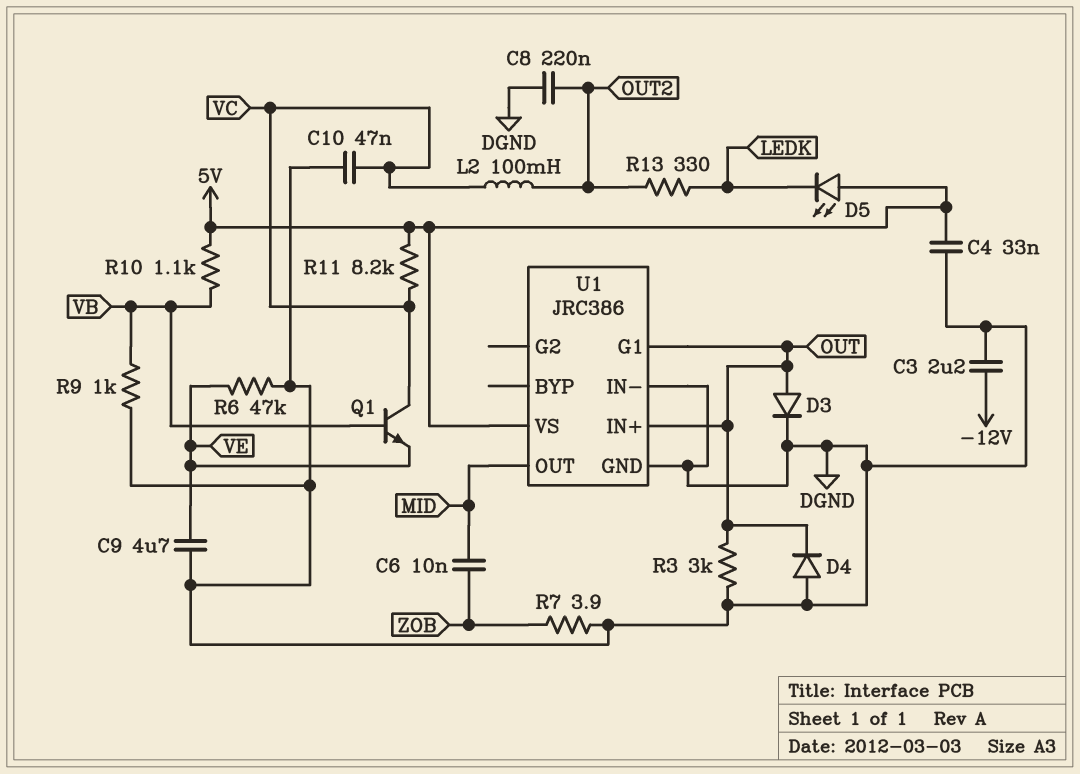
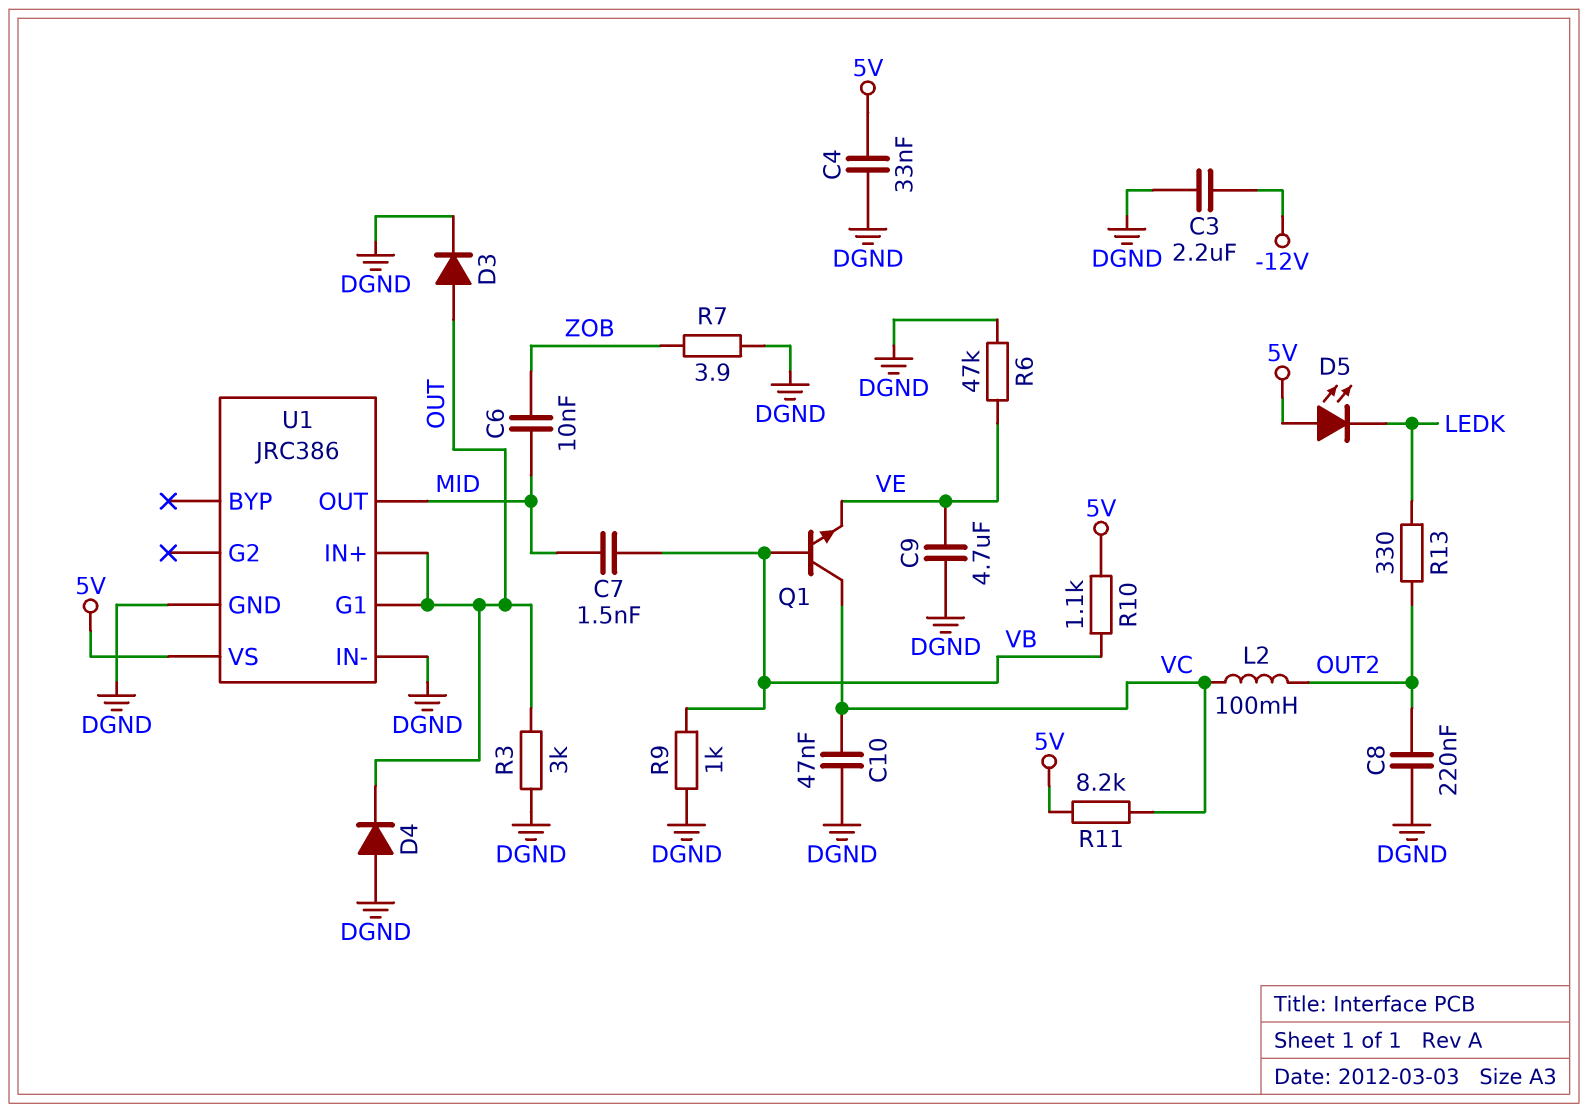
C7: none -> 1.5nF (MID, VB)

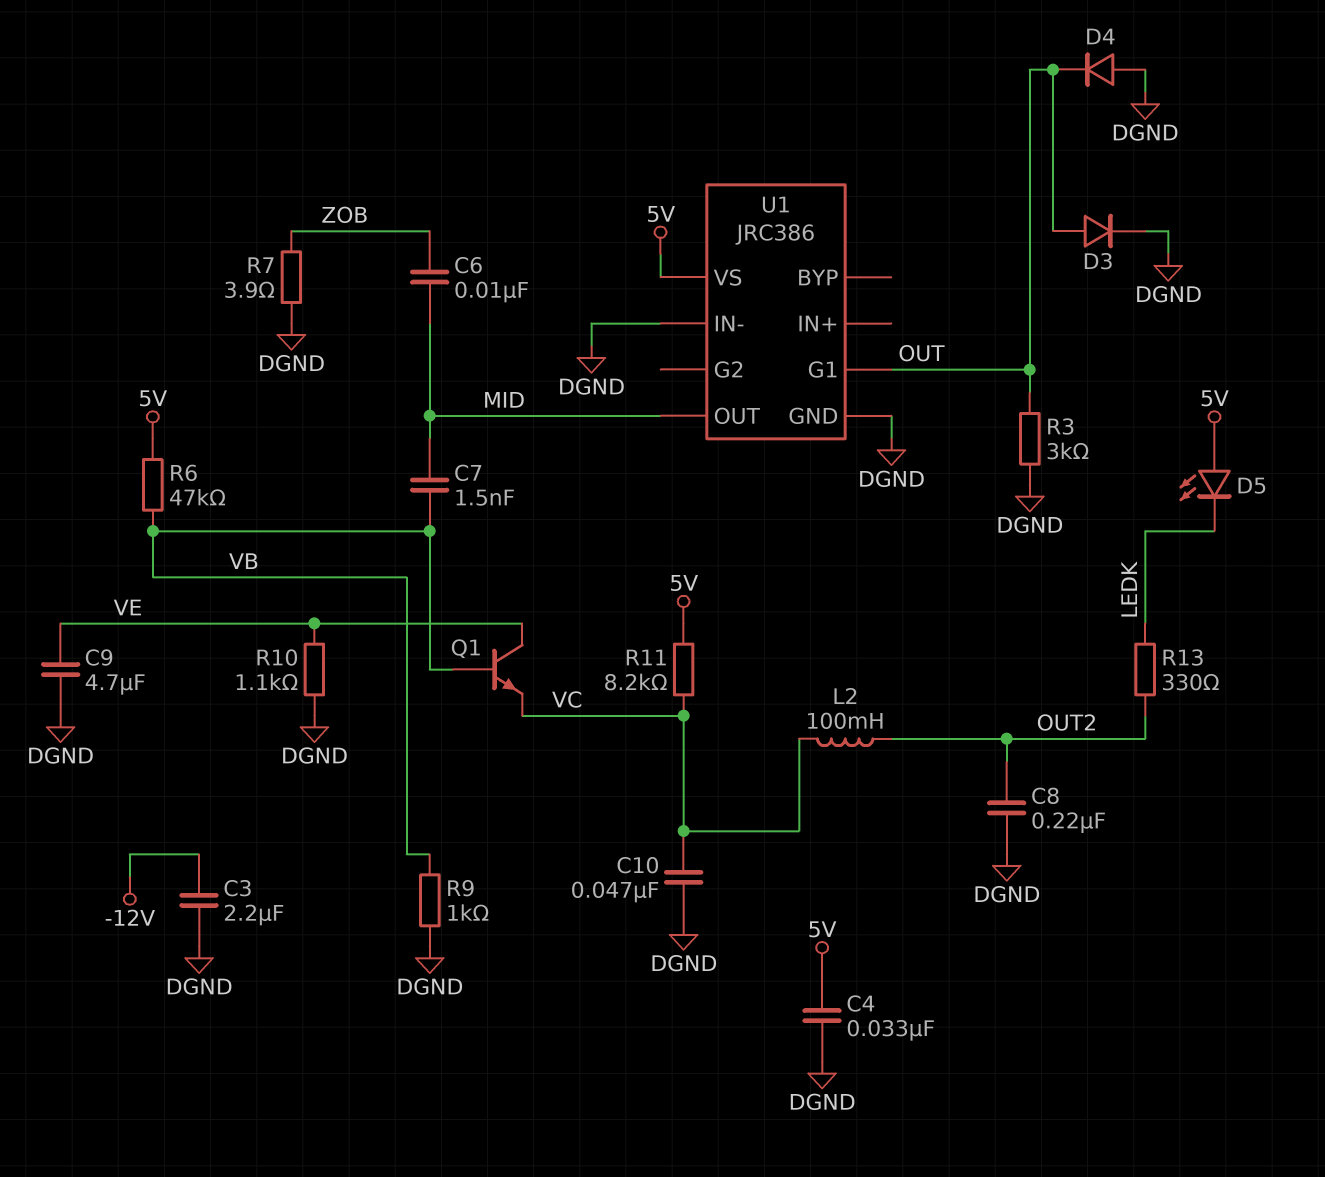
Q1: NPN (B VB, C VC, E VE) -> NPN (B VB, C VE, E VC)
R6: 47k (DGND, VE) -> 47k (5V, VB)
R10: 1.1k (5V, VB) -> 1.1k (DGND, VE)
U1 pin IN+: OUT -> none

